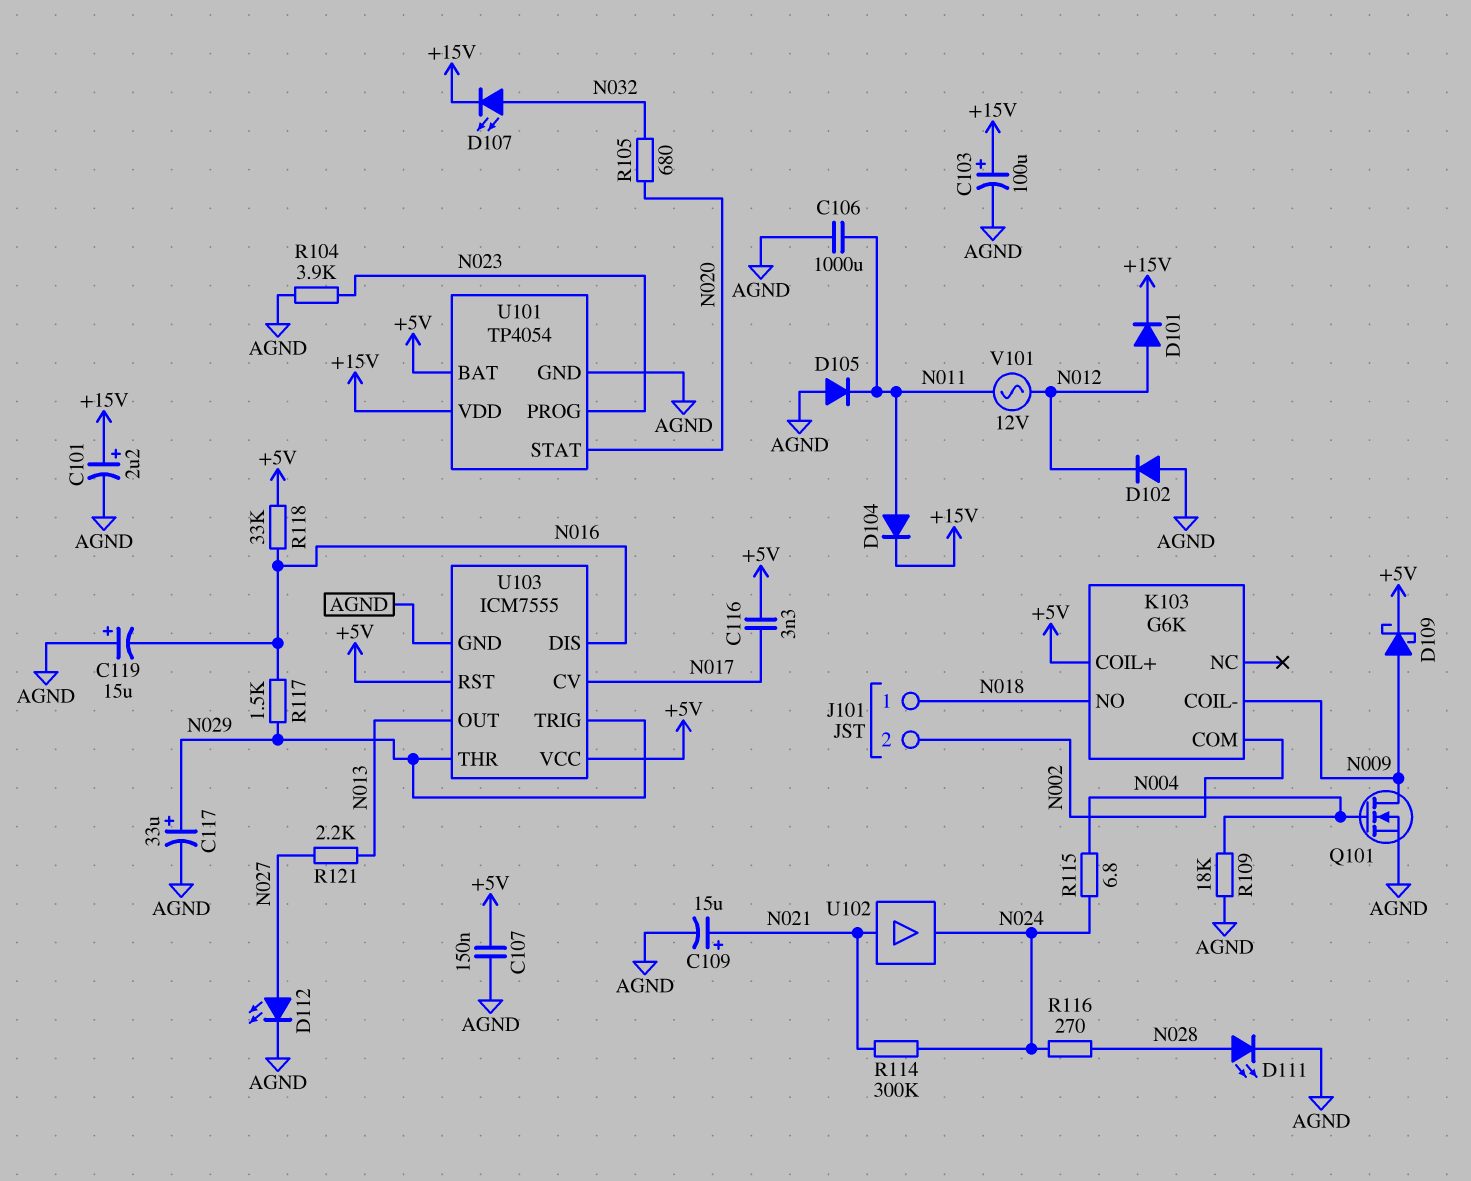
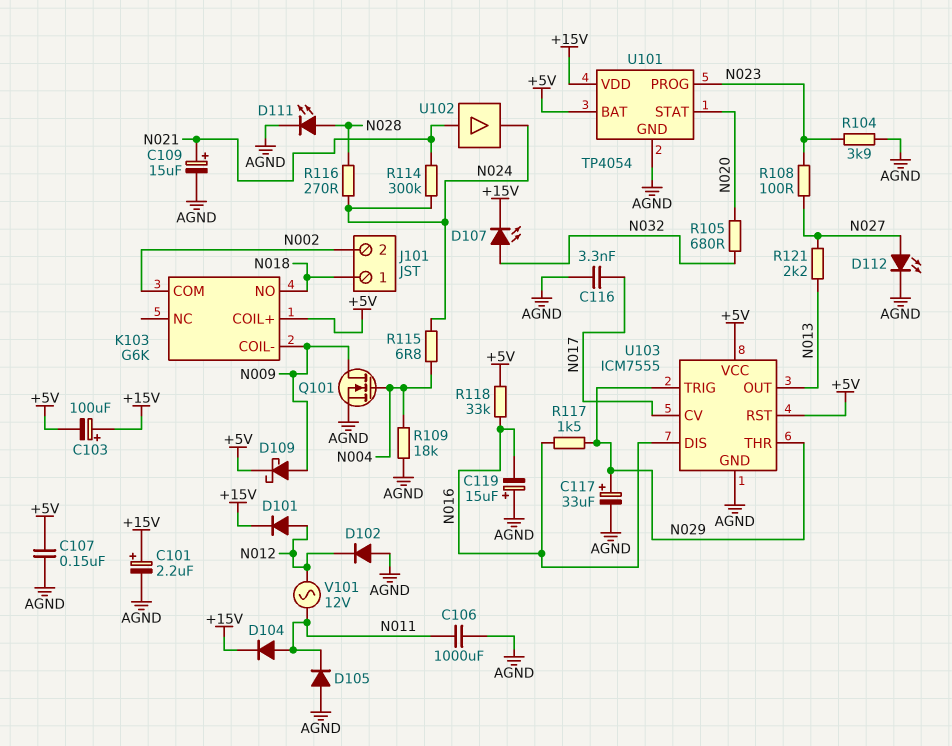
C103: 100uF (plus +15V, minus AGND) -> 100uF (plus +15V, minus +5V)
C116: 3.3nF (+5V, N017) -> 3.3nF (AGND, N017)
R108: none -> 100 (N023, N027)

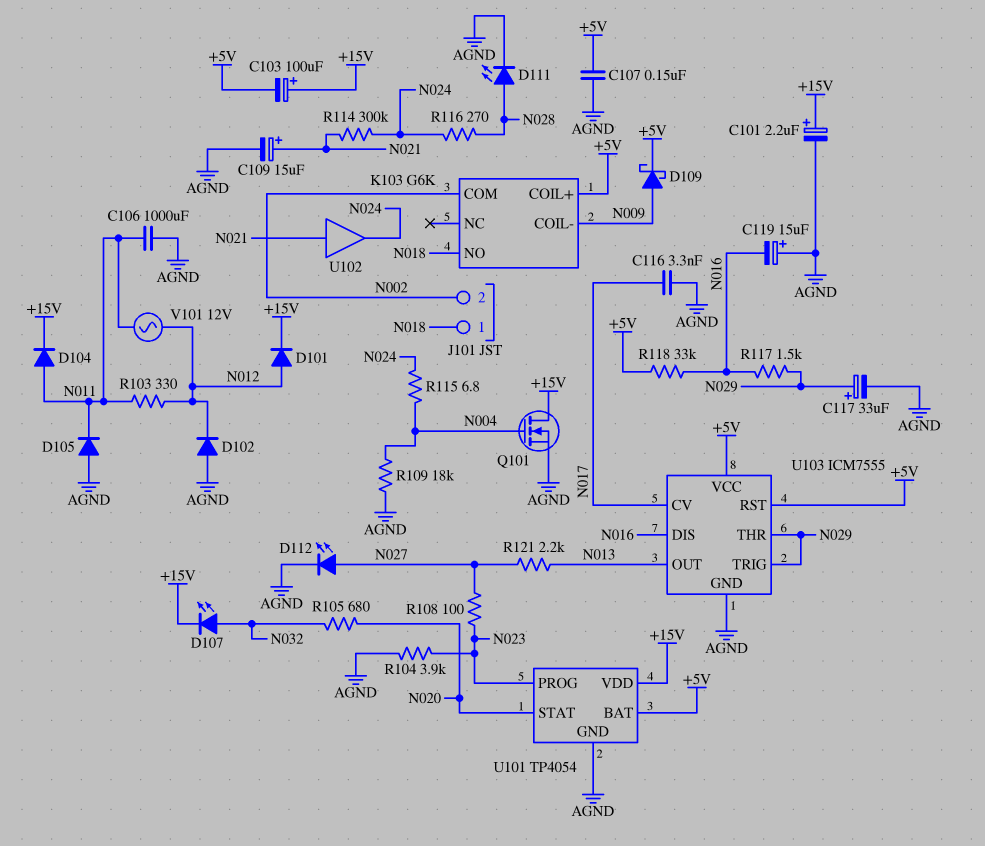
Q101: NMOS (G N004, D N009, S AGND) -> NMOS (G N004, D +15V, S AGND)
R103: none -> 330 (N011, N012)

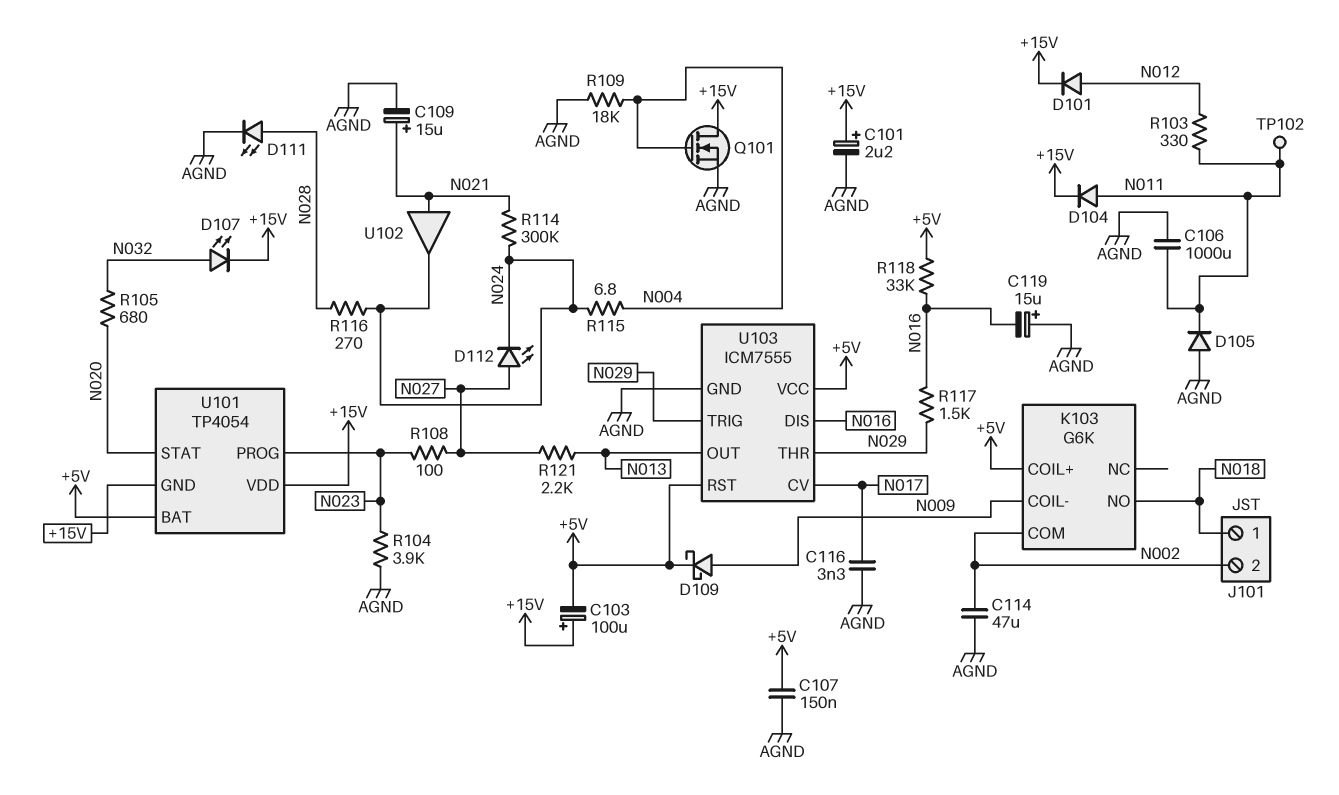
C114: none -> 47uF (AGND, N002)
C117: 33uF (plus N029, minus AGND) -> none
D102: diode (A AGND, K N012) -> none
D112: LED (A N027, K AGND) -> LED (A N027, K N024)
TP102: none -> test point (N011)
U101 pin GND: AGND -> +15V
V101: AC 12V (N011, N012) -> none

